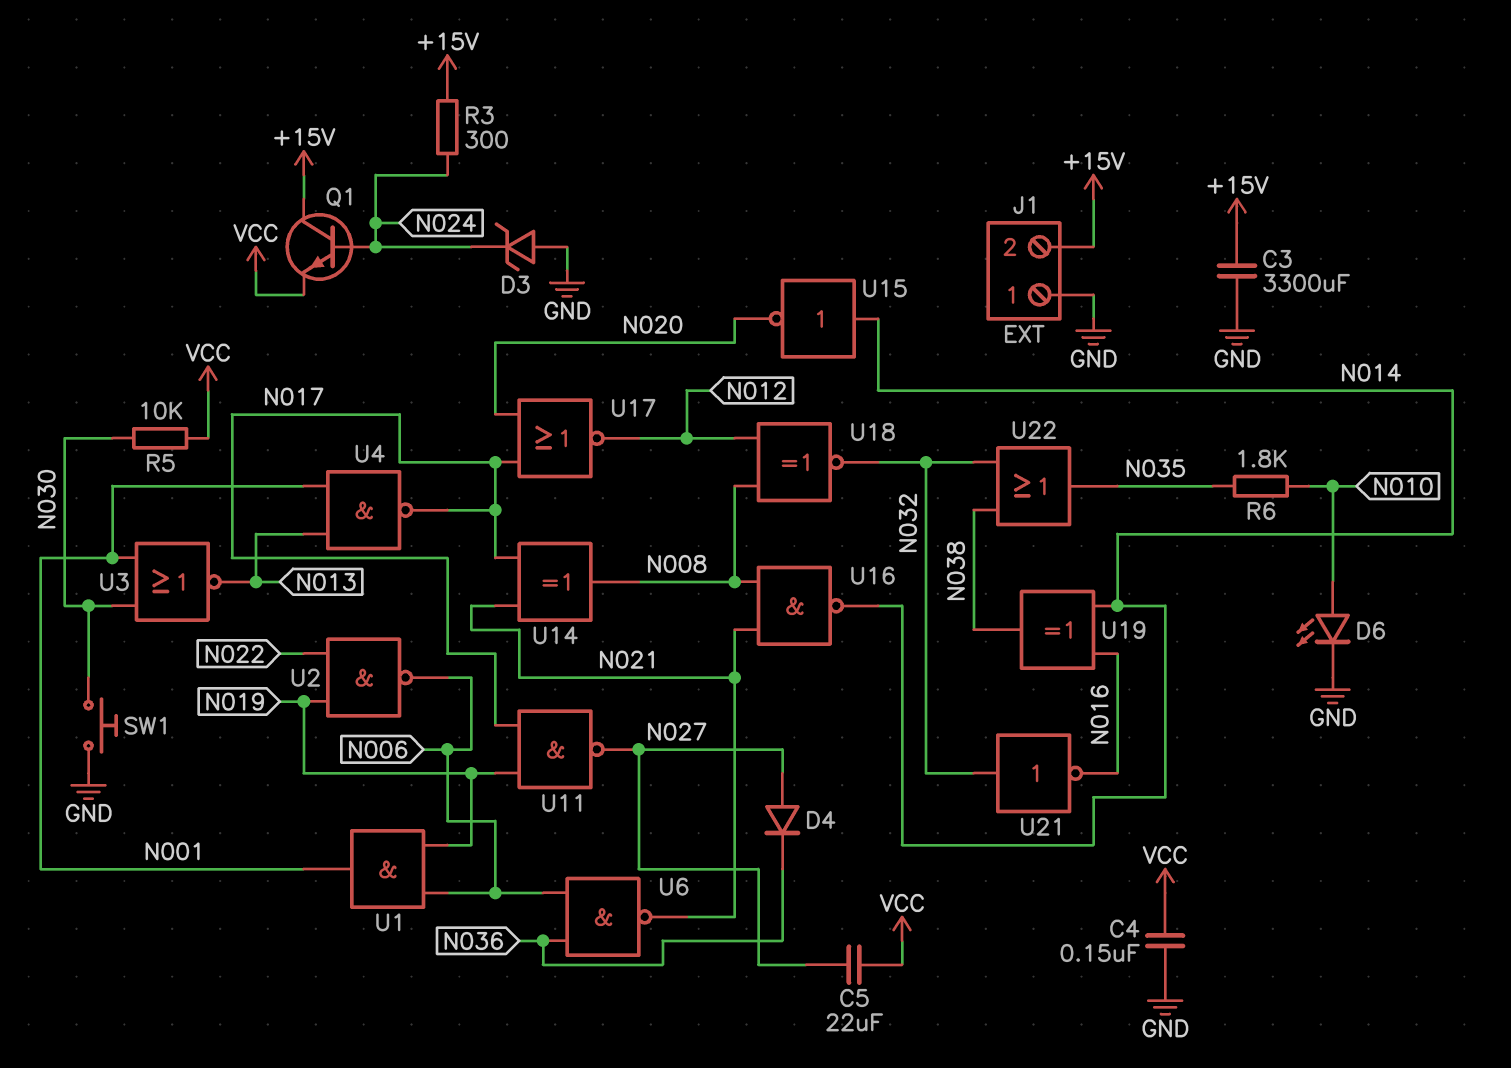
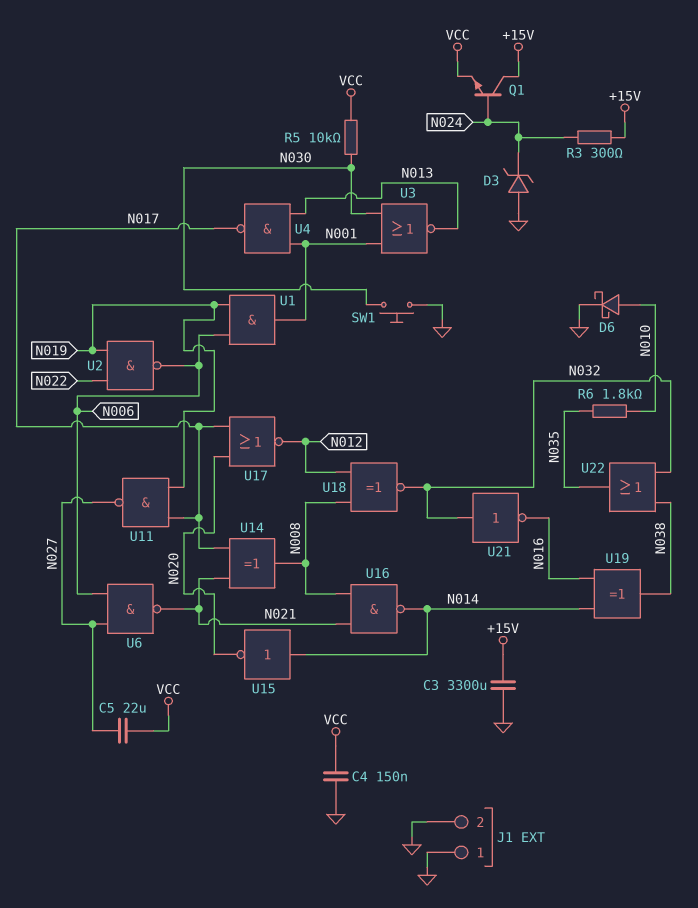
D4: diode (A N027, K N036) -> none
D6: LED (A N010, K GND) -> schottky (A N010, K GND)
J1 pin 2: +15V -> GND
U6: NAND (in N006, in N036, out N021) -> NAND (in N006, in N027, out N021)

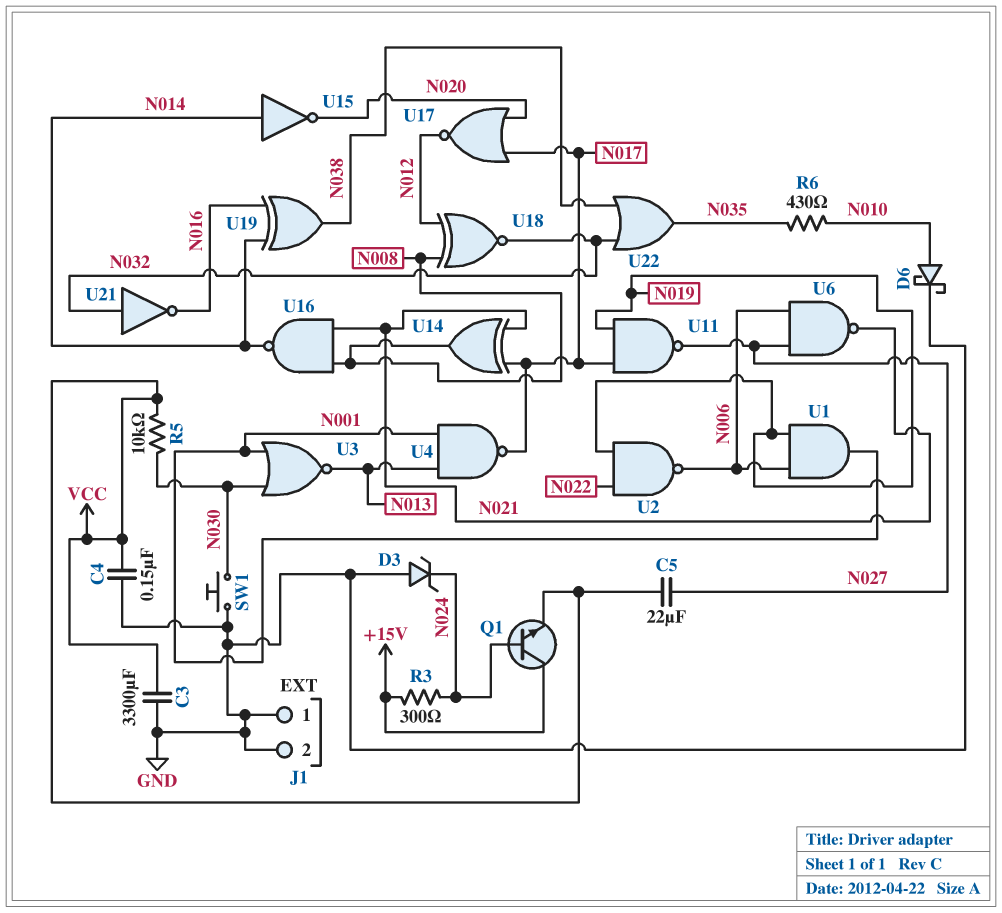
C3: 3300uF (+15V, GND) -> 3300uF (GND, VCC)
R6: 1.8k (N010, N035) -> 430 (N010, N035)

